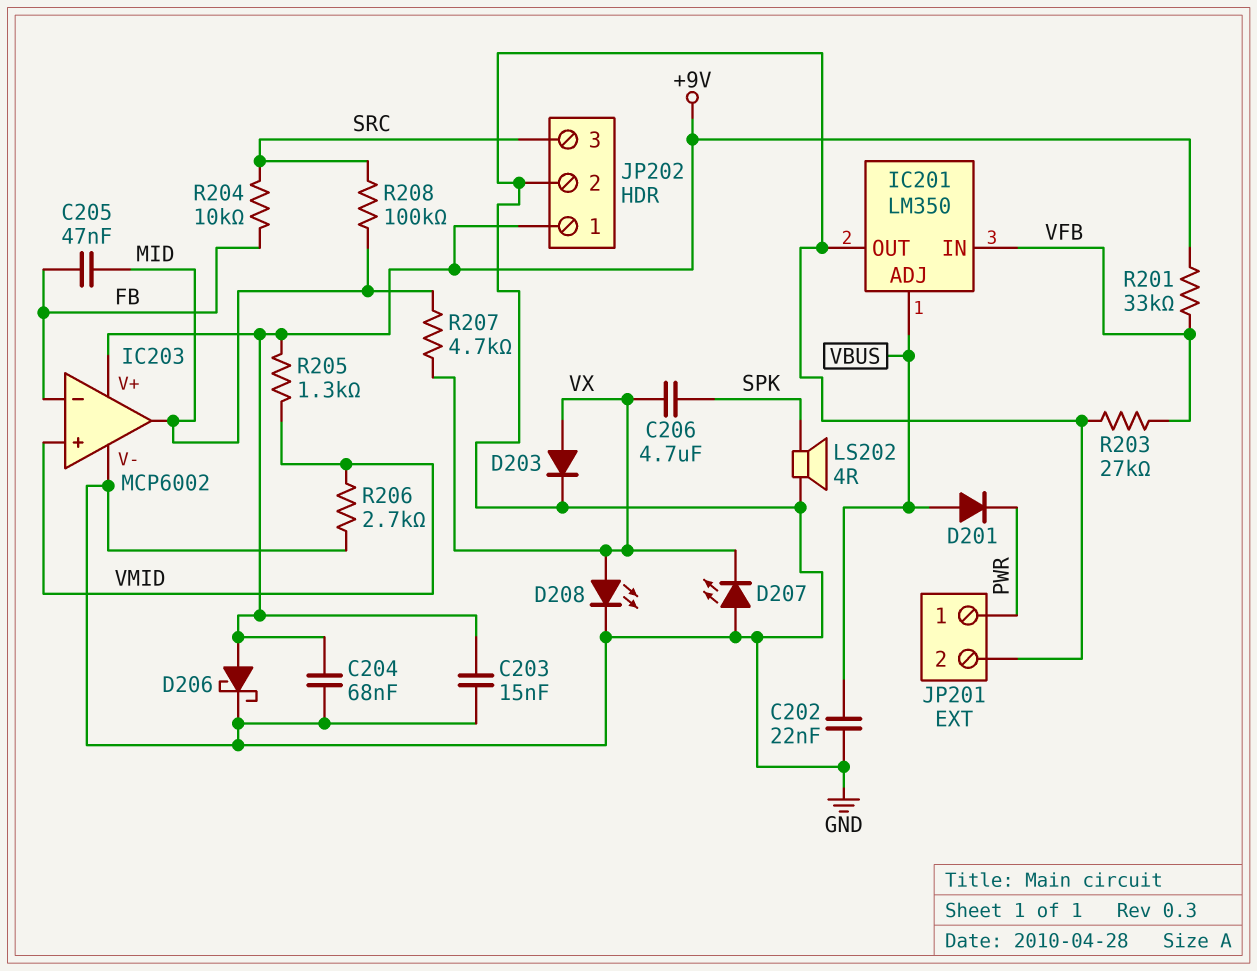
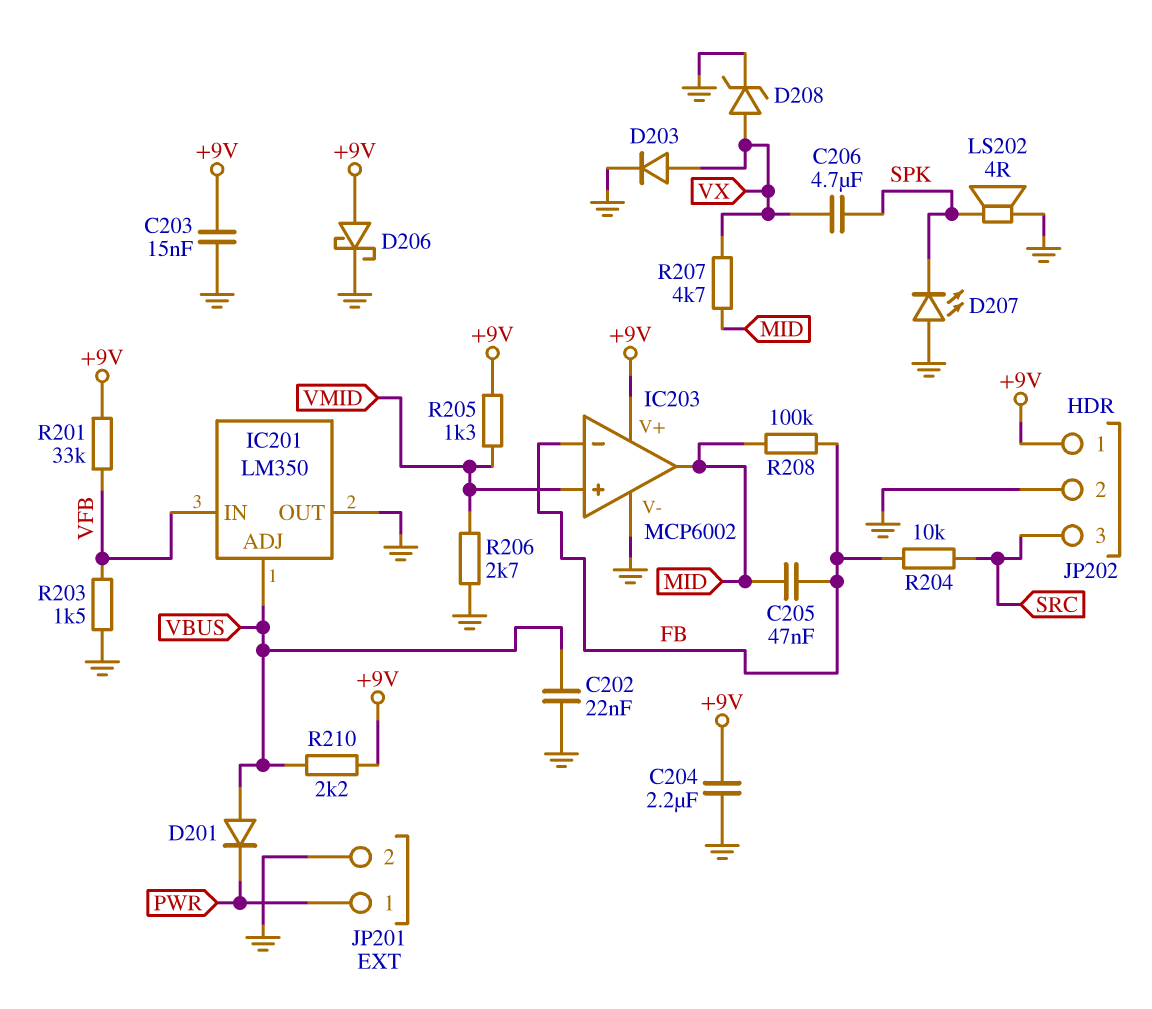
C204: 68nF (+9V, GND) -> 2.2uF (+9V, GND)
D207: LED (A GND, K VX) -> LED (A GND, K SPK)
D208: LED (A VX, K GND) -> zener (A VX, K GND)
R203: 27k (GND, VFB) -> 1.5k (GND, VFB)
R208: 100k (MID, SRC) -> 100k (FB, MID)
R210: none -> 2.2k (+9V, VBUS)

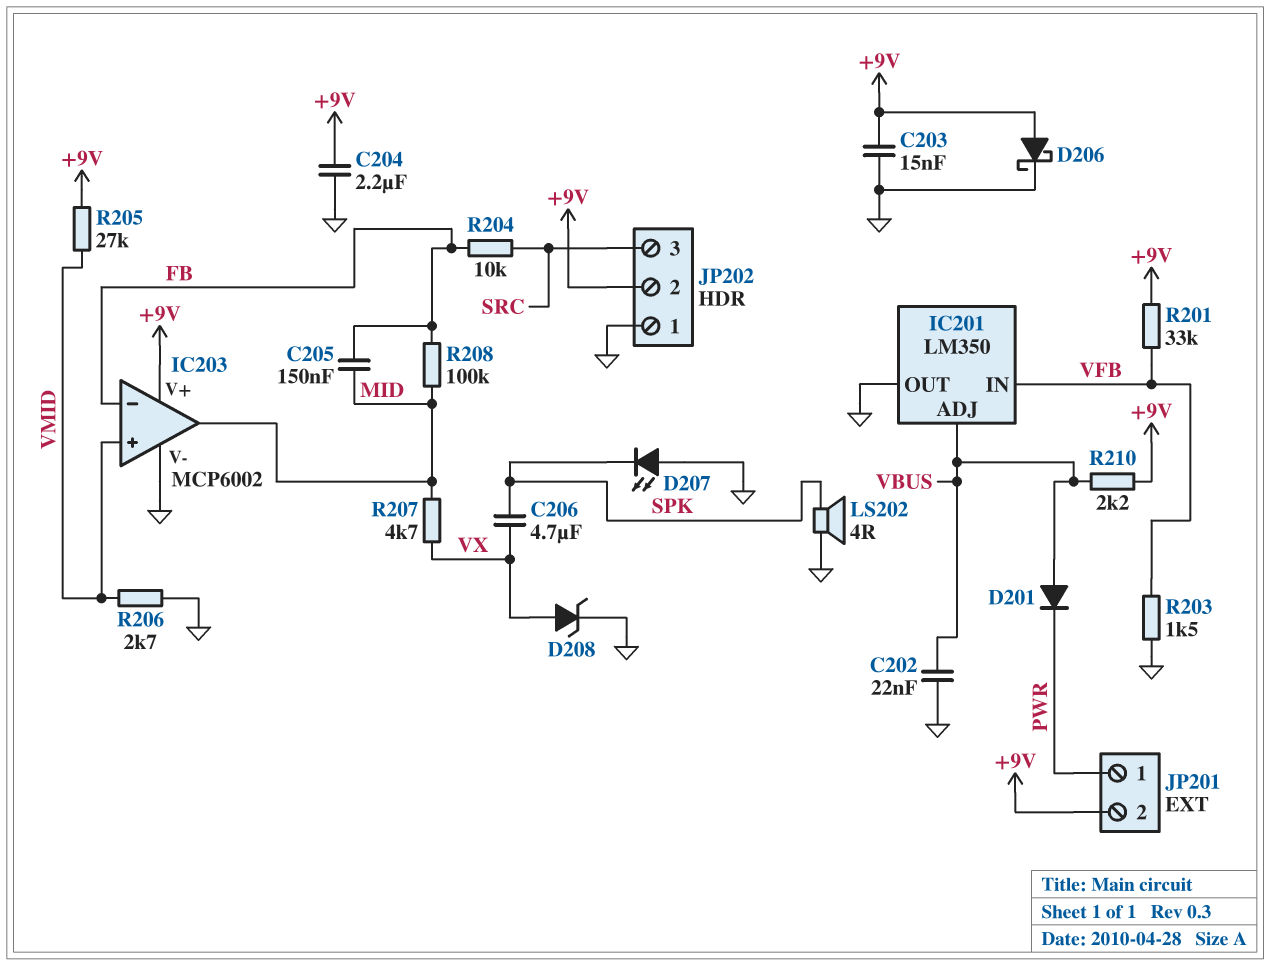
C205: 47nF (FB, MID) -> 150nF (FB, MID)
D203: diode (A VX, K GND) -> none
JP201 pin 2: GND -> +9V
JP202 pin 1: +9V -> GND
JP202 pin 2: GND -> +9V
R205: 1.3k (+9V, VMID) -> 27k (+9V, VMID)

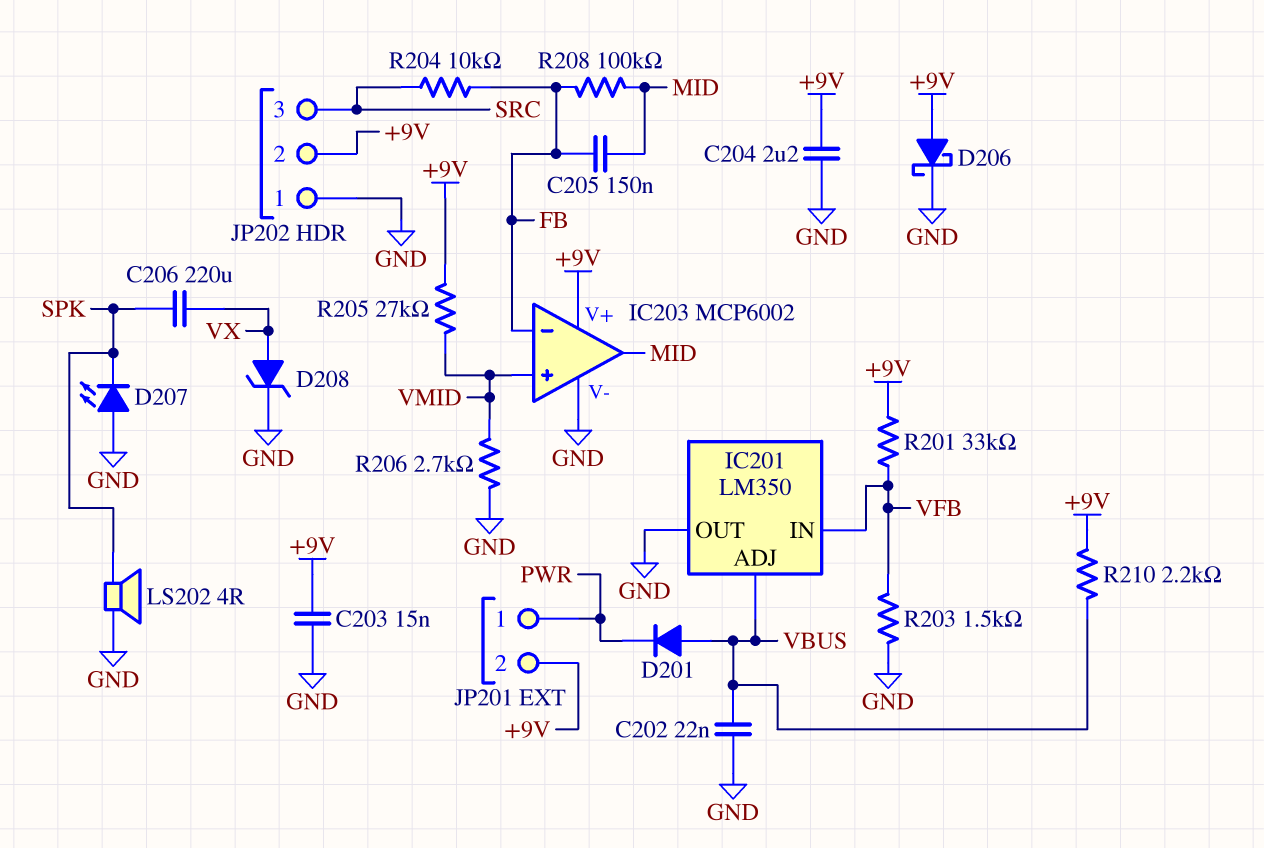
C206: 4.7uF (SPK, VX) -> 220uF (SPK, VX)
R207: 4.7k (MID, VX) -> none

